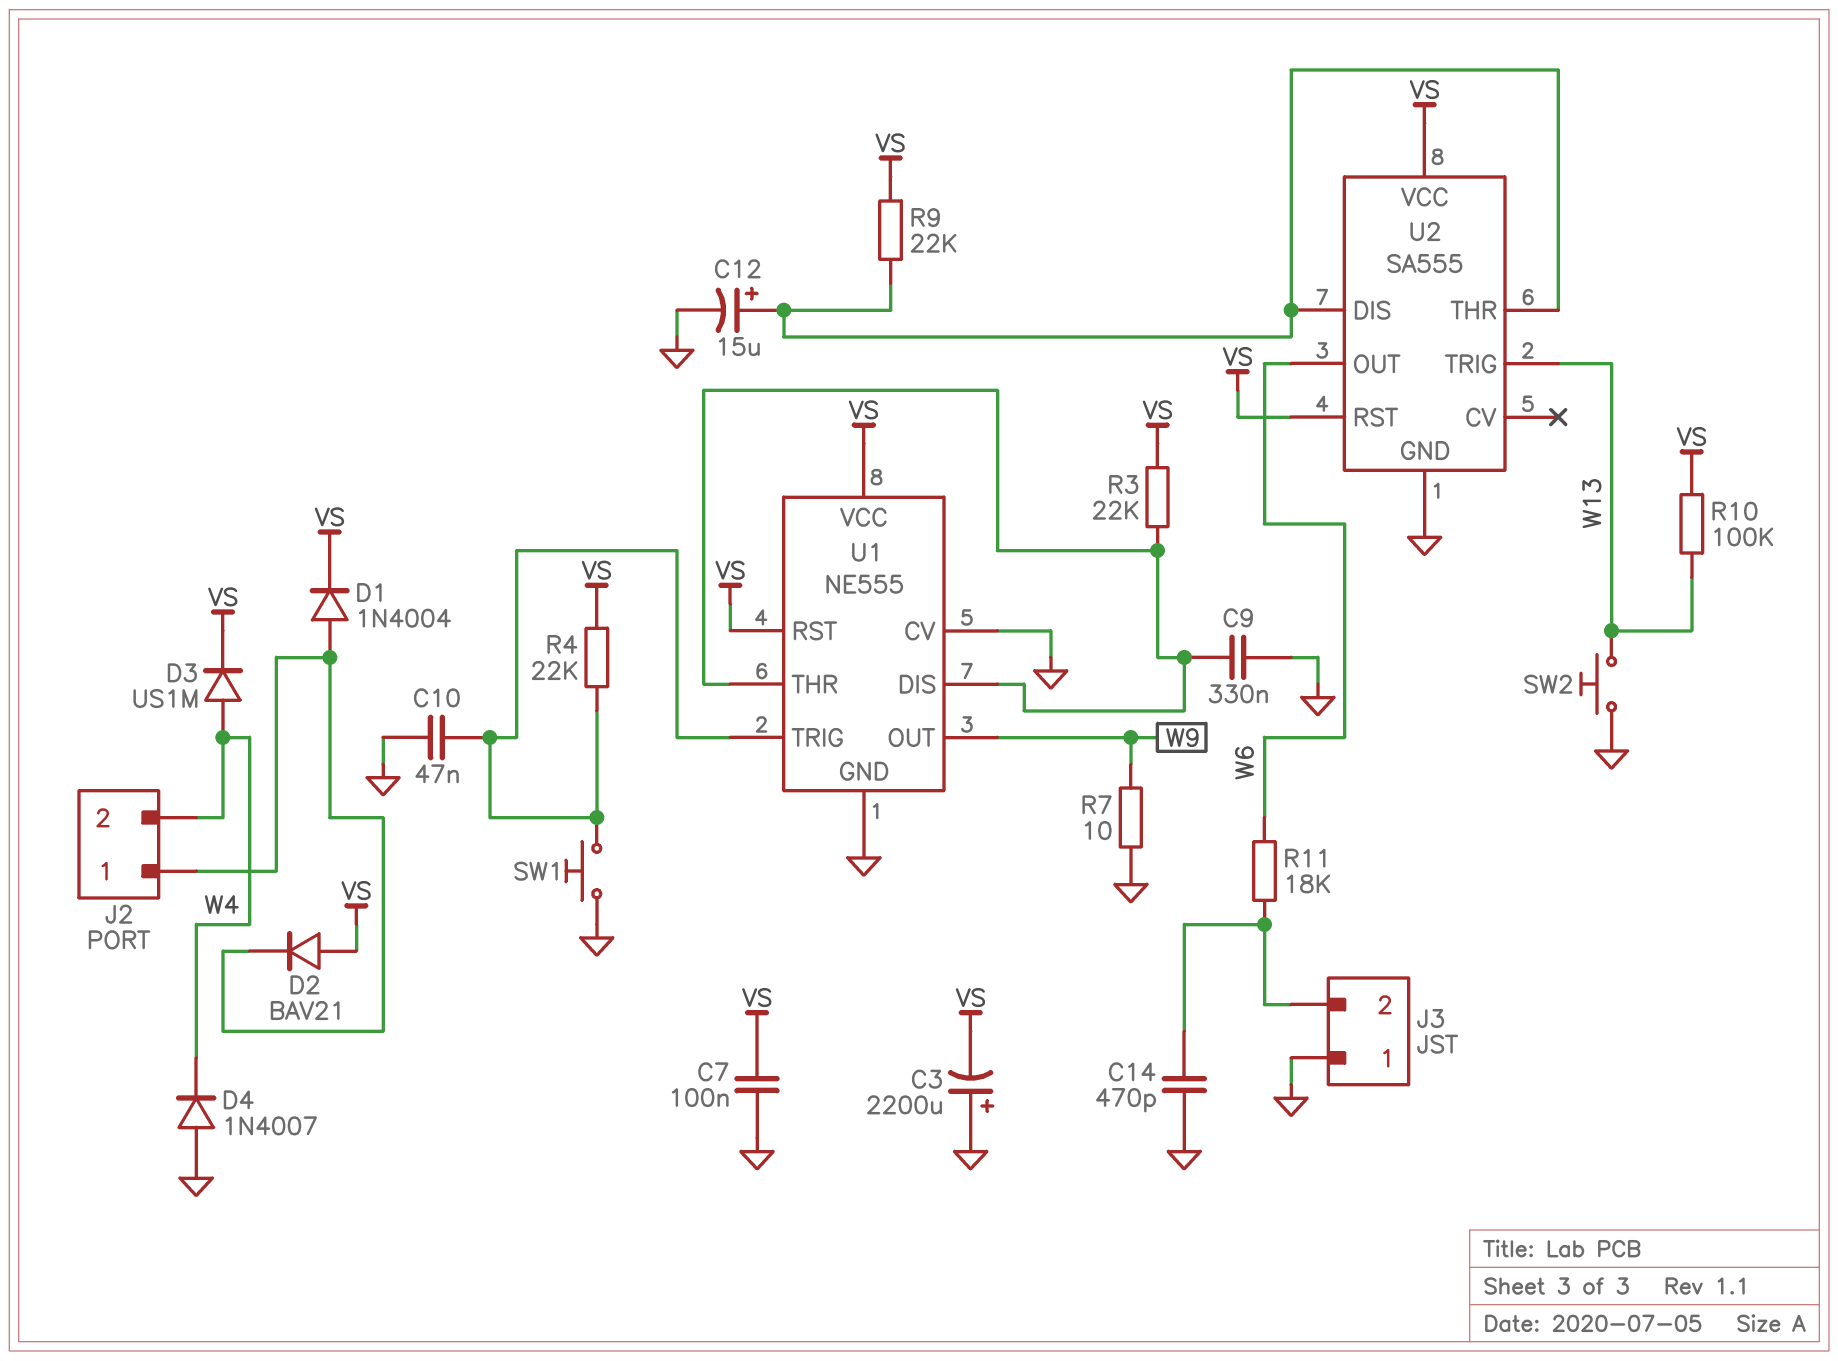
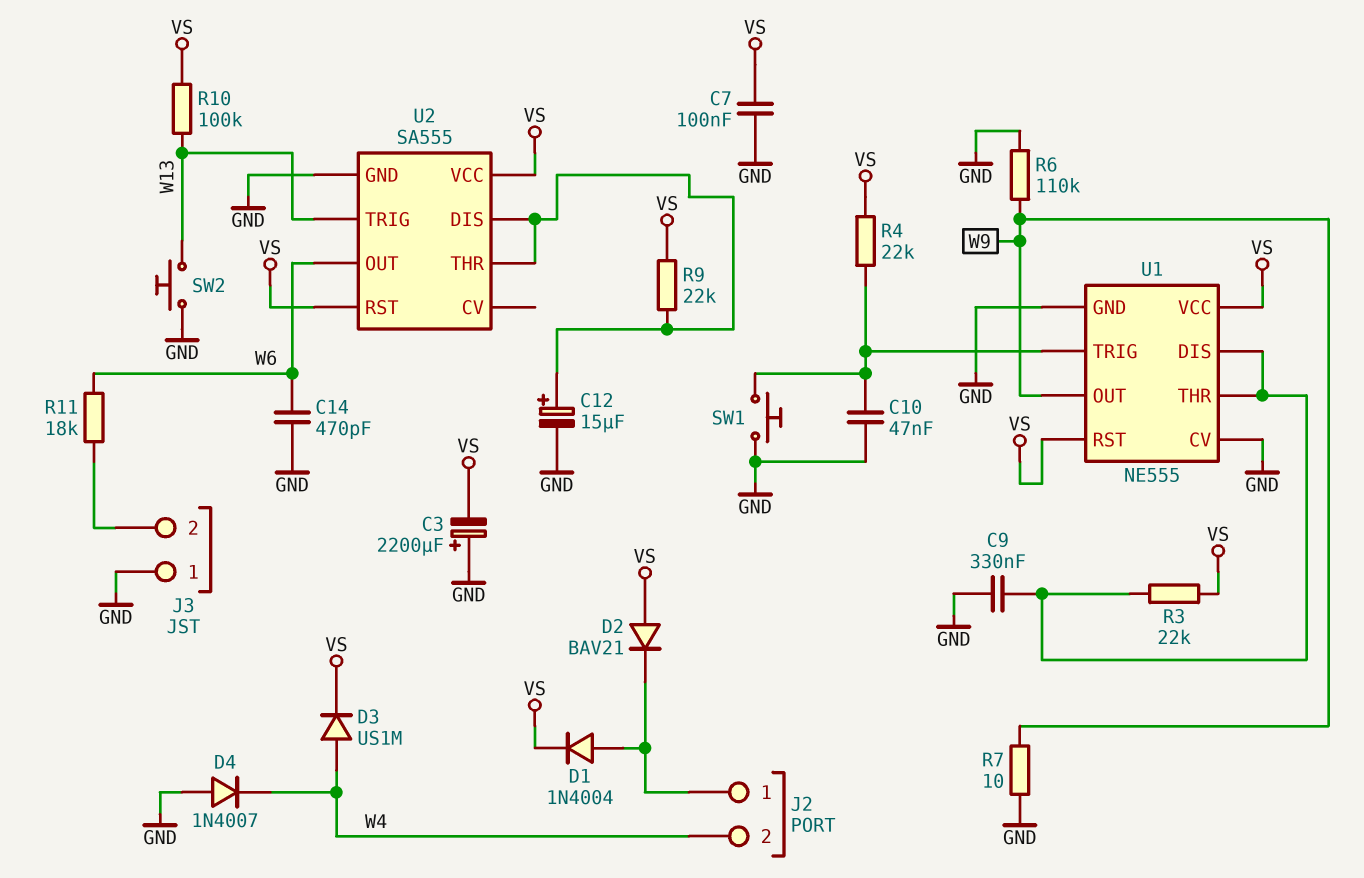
C14: 470pF (GND, J3/2) -> 470pF (GND, W6)
R6: none -> 110k (GND, W9)

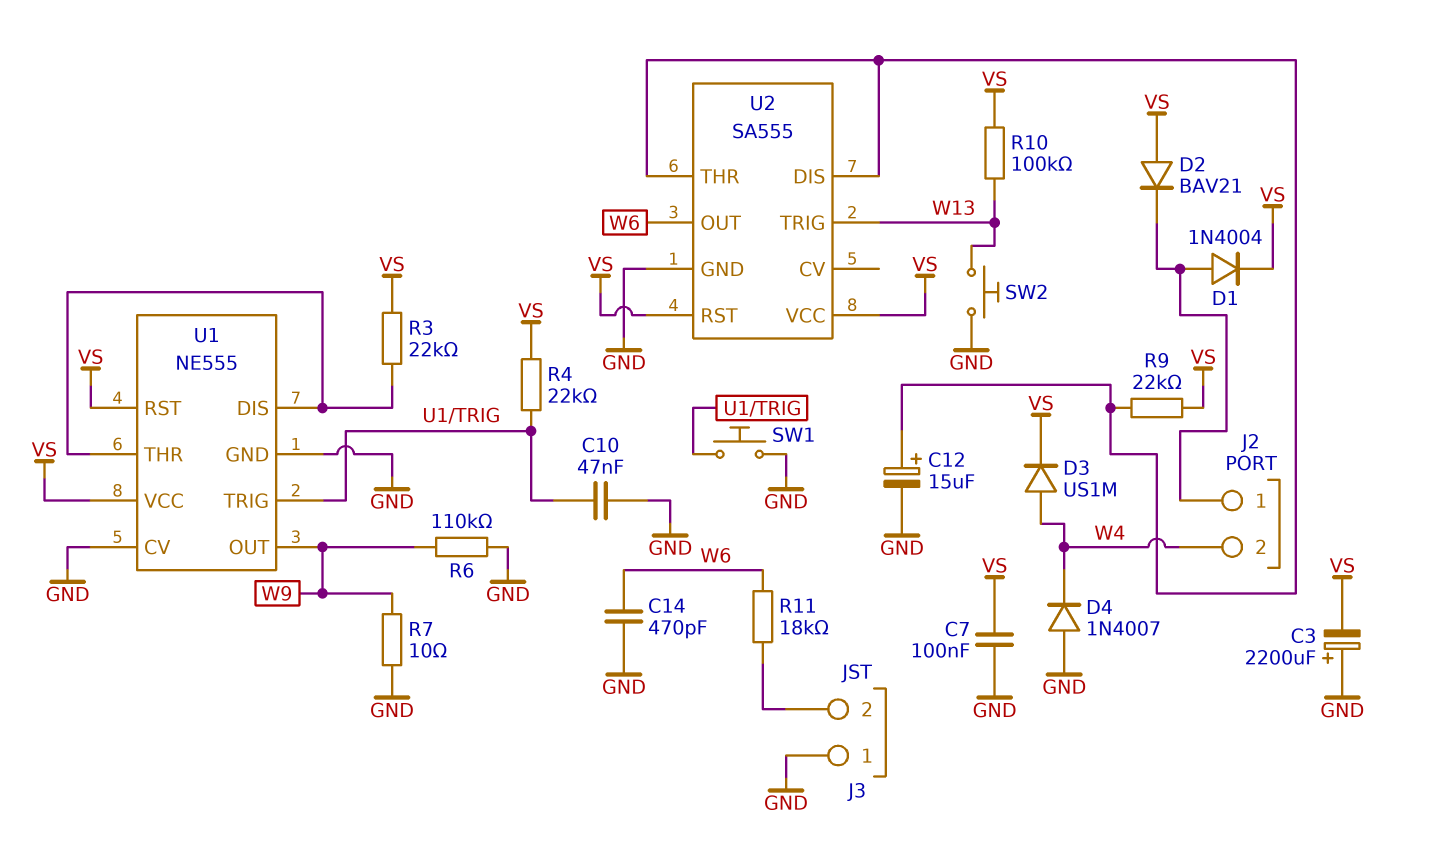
C9: 330nF (GND, U1/DIS) -> none

